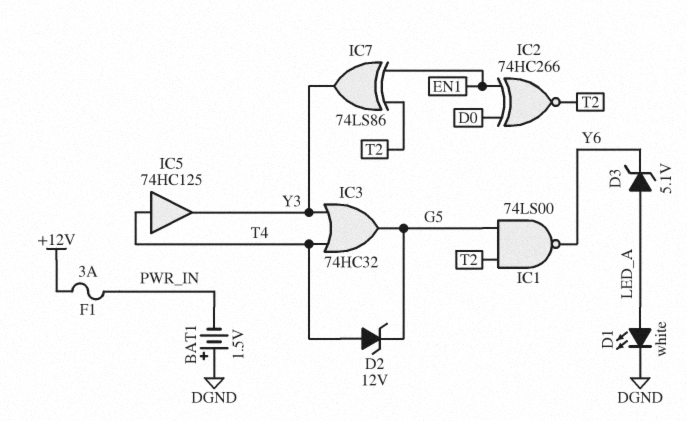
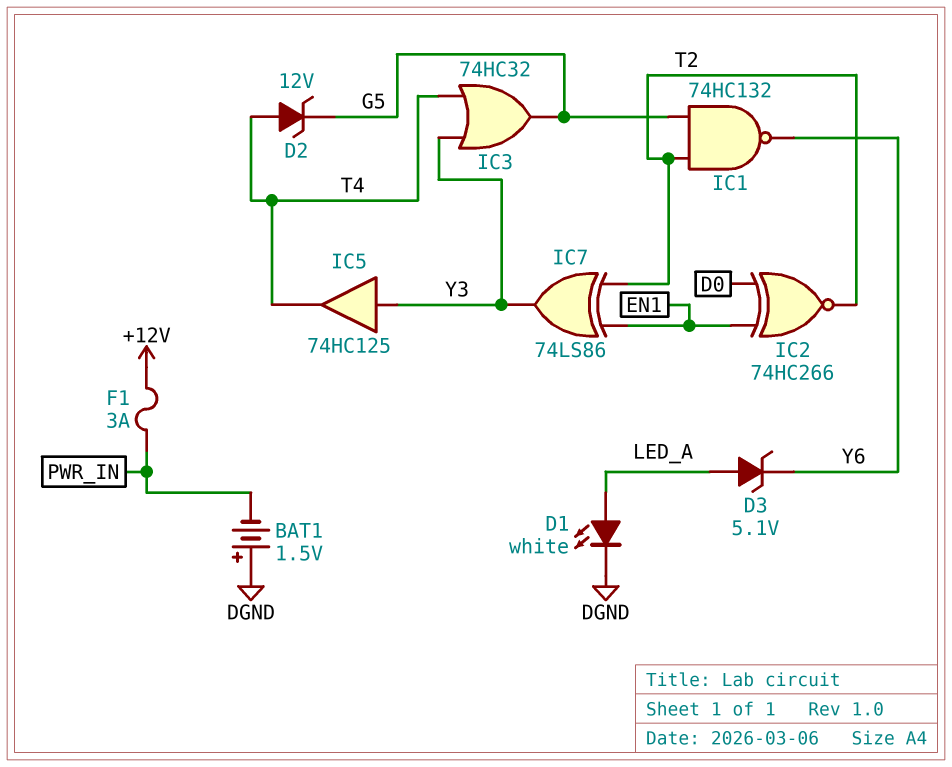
IC1: NAND 74LS00 (in G5, in T2, out Y6) -> NAND 74HC132 (in G5, in T2, out Y6)
IC5: buffer 74HC125 (in T4, out Y3) -> buffer 74HC125 (in Y3, out T4)

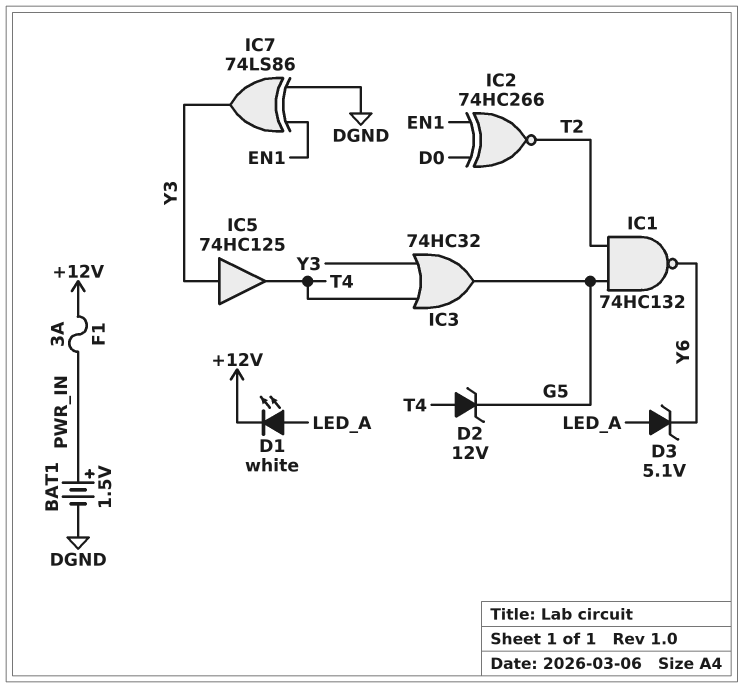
BAT1: 1.5V (plus DGND, minus PWR_IN) -> 1.5V (plus PWR_IN, minus DGND)
D1: LED white (A LED_A, K DGND) -> LED white (A LED_A, K +12V)
IC7: XOR 74LS86 (in EN1, in T2, out Y3) -> XOR 74LS86 (in DGND, in EN1, out Y3)

